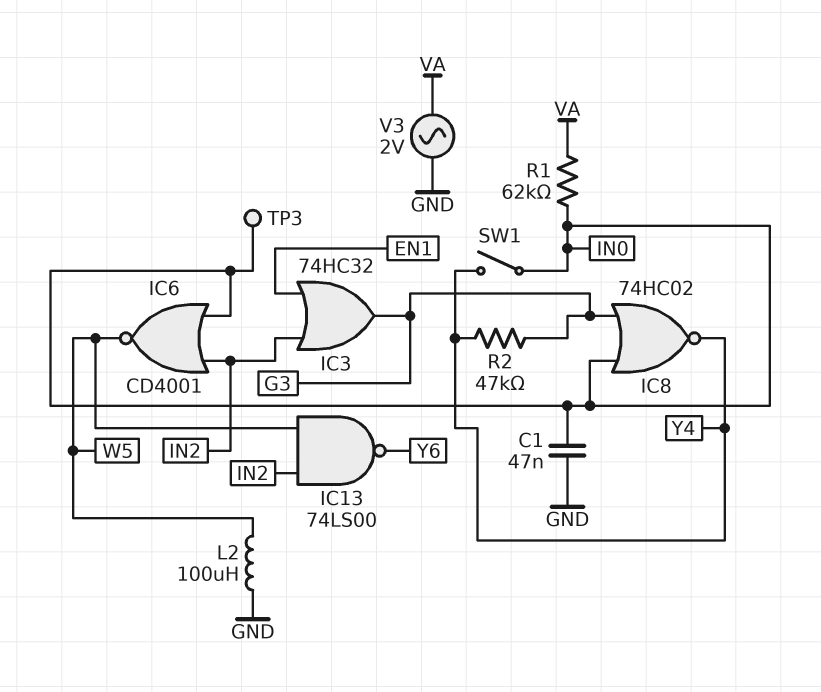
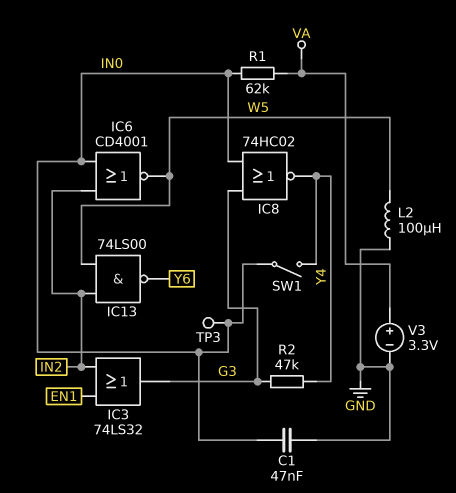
IC3: OR 74HC32 (in EN1, in IN2, out G3) -> OR 74LS32 (in EN1, in IN2, out G3)
V3: AC 2V (GND, VA) -> 3.3V (plus VA, minus GND)

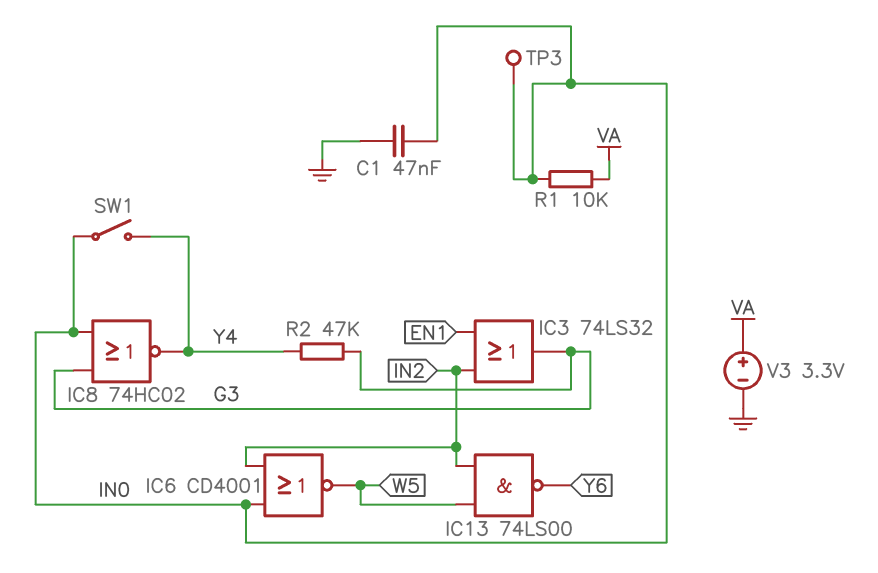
L2: 100uH (GND, W5) -> none
R1: 62k (IN0, VA) -> 10k (IN0, VA)

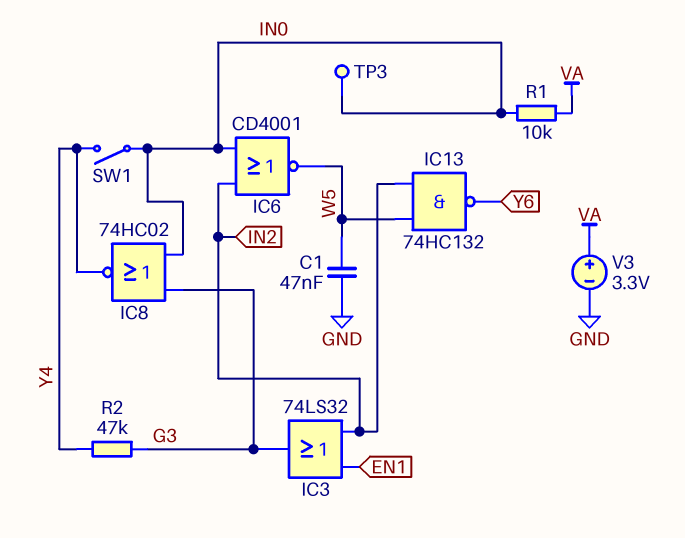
C1: 47nF (GND, IN0) -> 47nF (GND, W5)
IC13: NAND 74LS00 (in IN2, in W5, out Y6) -> NAND 74HC132 (in IN2, in W5, out Y6)

